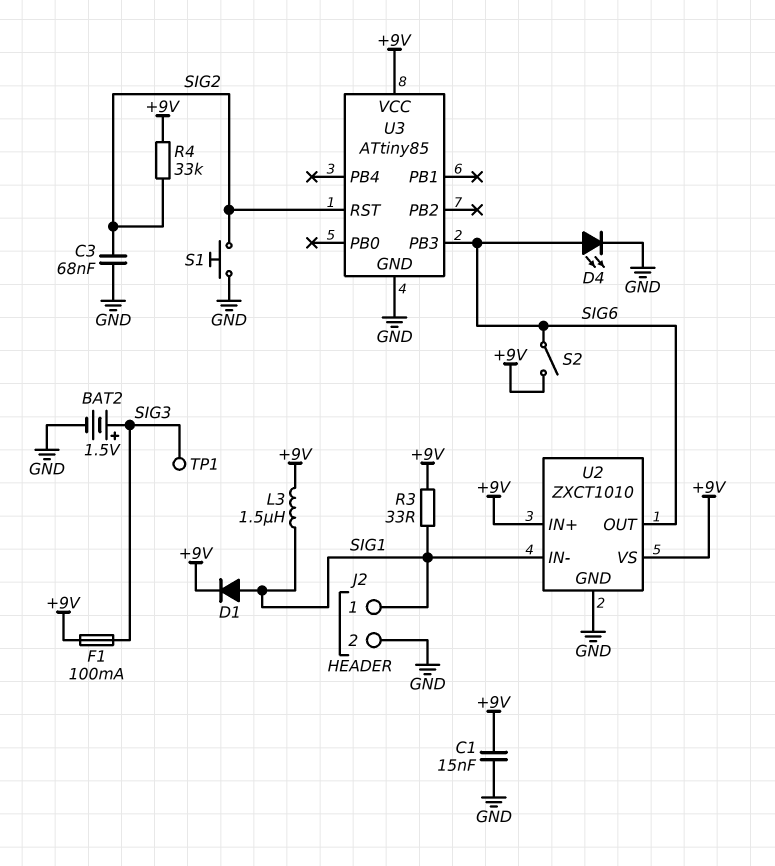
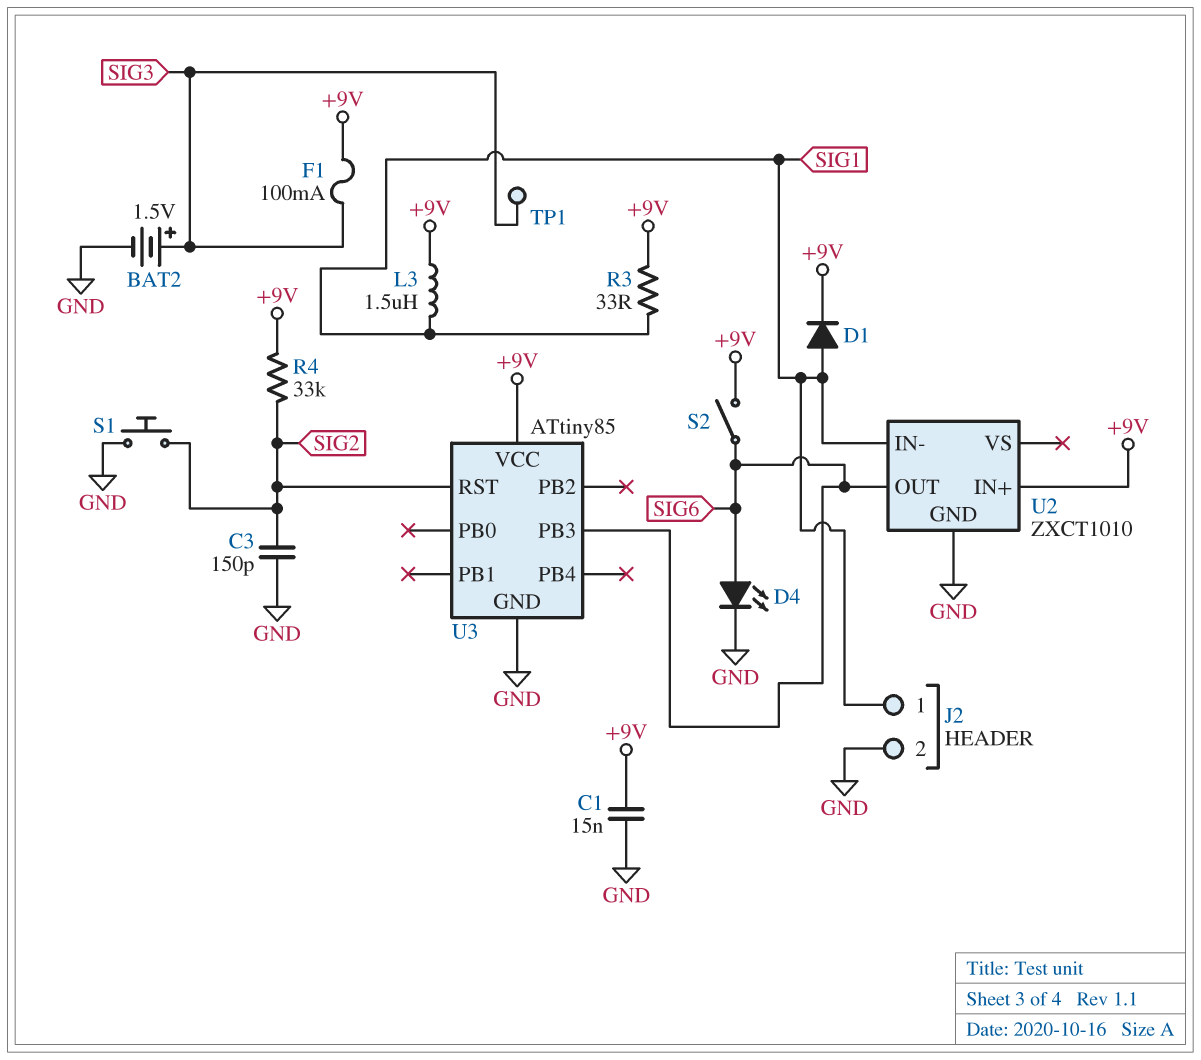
C3: 68nF (GND, SIG2) -> 150pF (GND, SIG2)
U2 pin VS: +9V -> none

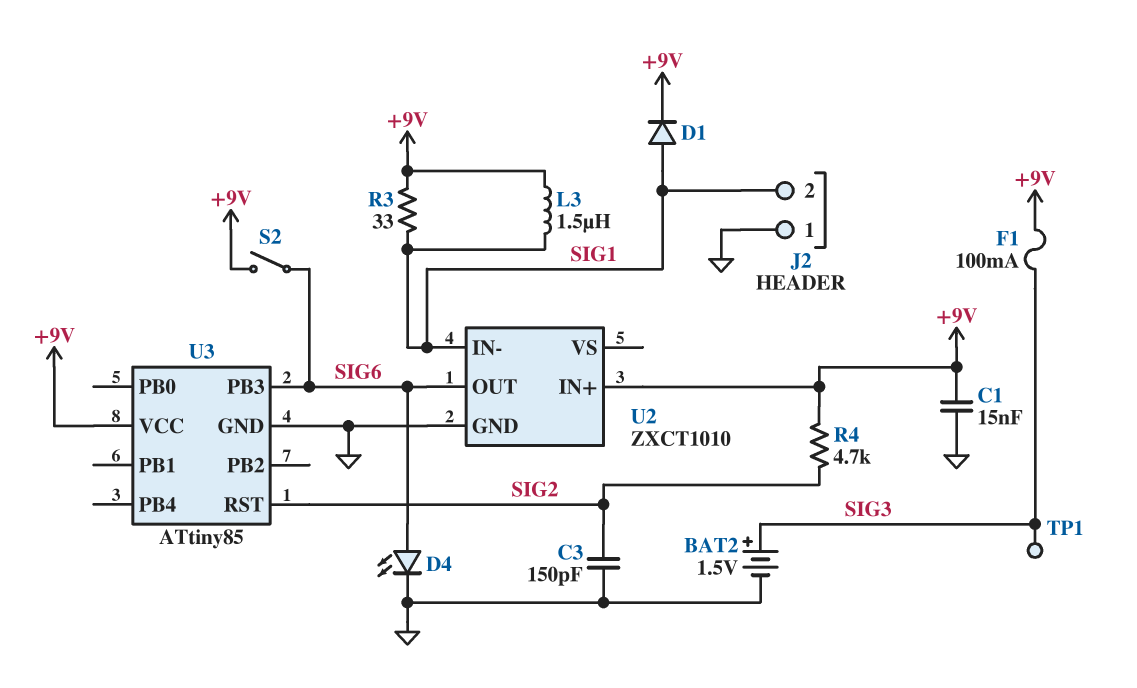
J2 pin 1: SIG1 -> GND
J2 pin 2: GND -> SIG1
R4: 33k (+9V, SIG2) -> 4.7k (+9V, SIG2)
S1: button (GND, SIG2) -> none

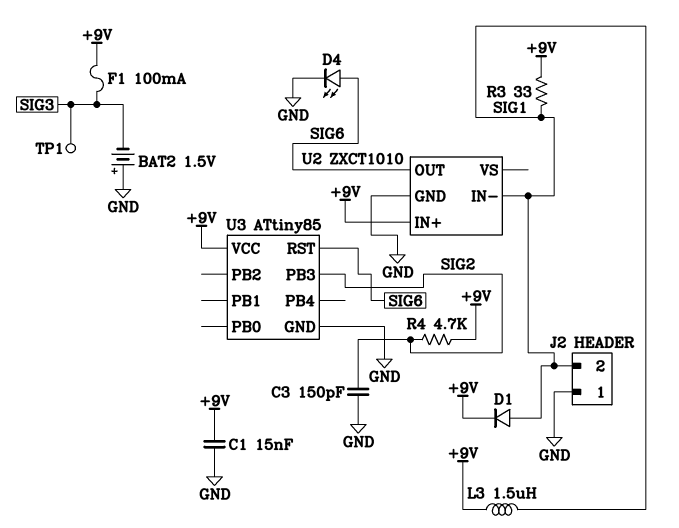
BAT2: 1.5V (plus SIG3, minus GND) -> 1.5V (plus GND, minus SIG3)
S2: switch (+9V, SIG6) -> none
U3 pin PB3: SIG6 -> SIG2
U3 pin RST: SIG2 -> SIG6

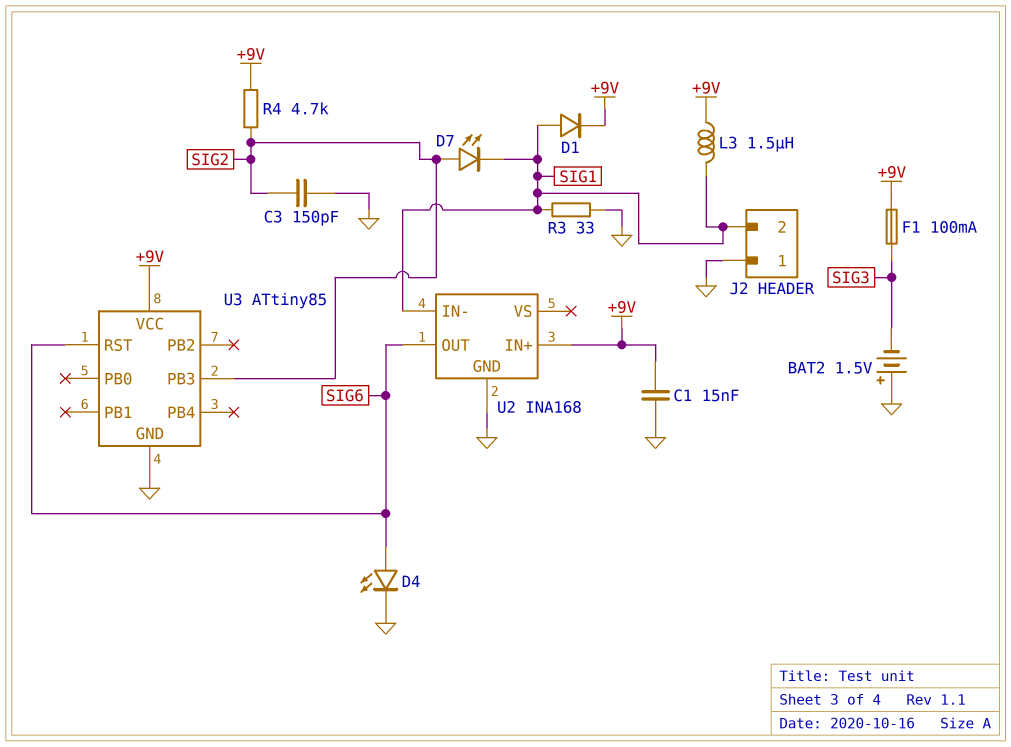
D7: none -> LED (A SIG2, K SIG1)
R3: 33 (+9V, SIG1) -> 33 (GND, SIG1)
TP1: test point (SIG3) -> none
U2: ZXCT1010 -> INA168

